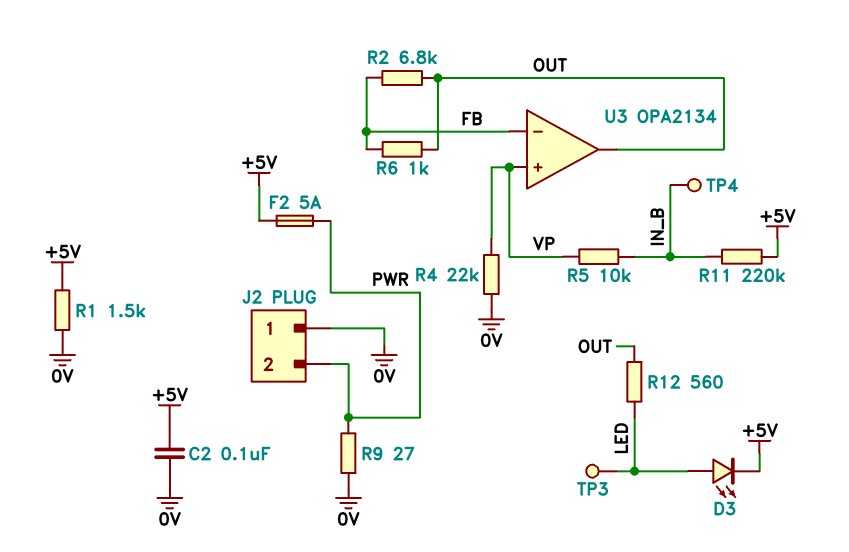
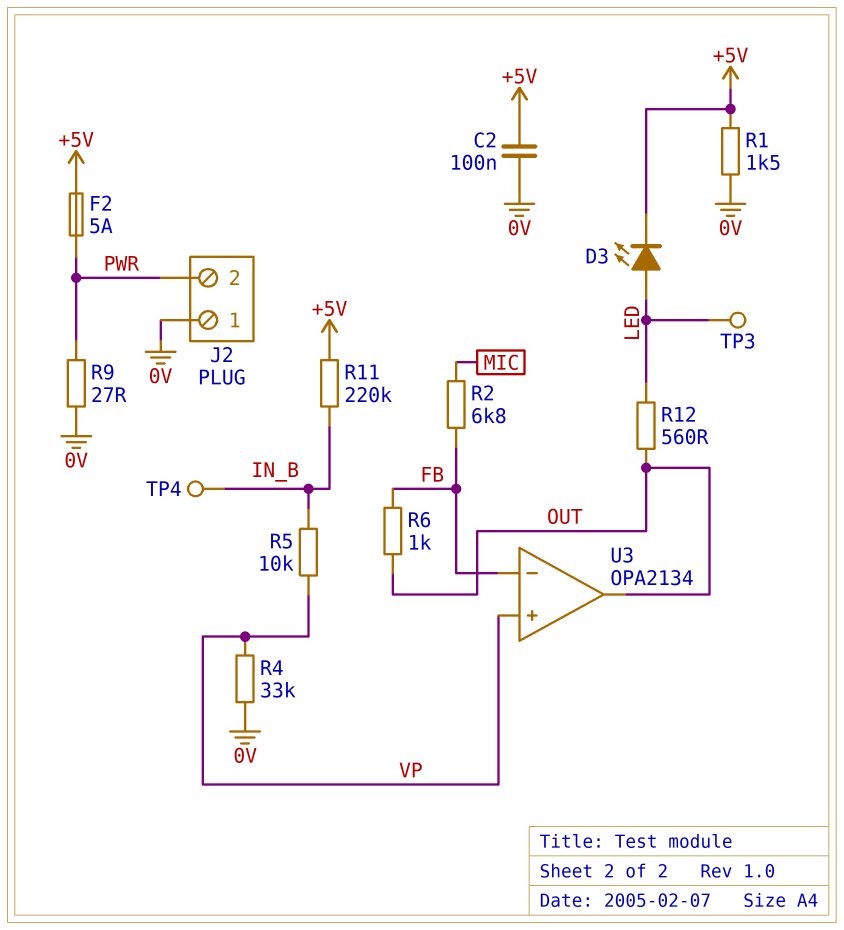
R2: 6.8k (FB, OUT) -> 6.8k (FB, MIC)
R4: 22k (0V, VP) -> 33k (0V, VP)

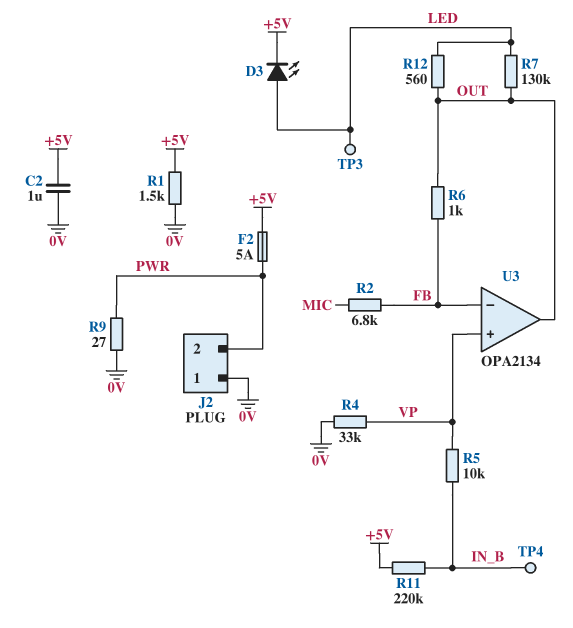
C2: 100nF (+5V, 0V) -> 1uF (+5V, 0V)
R7: none -> 130k (LED, OUT)

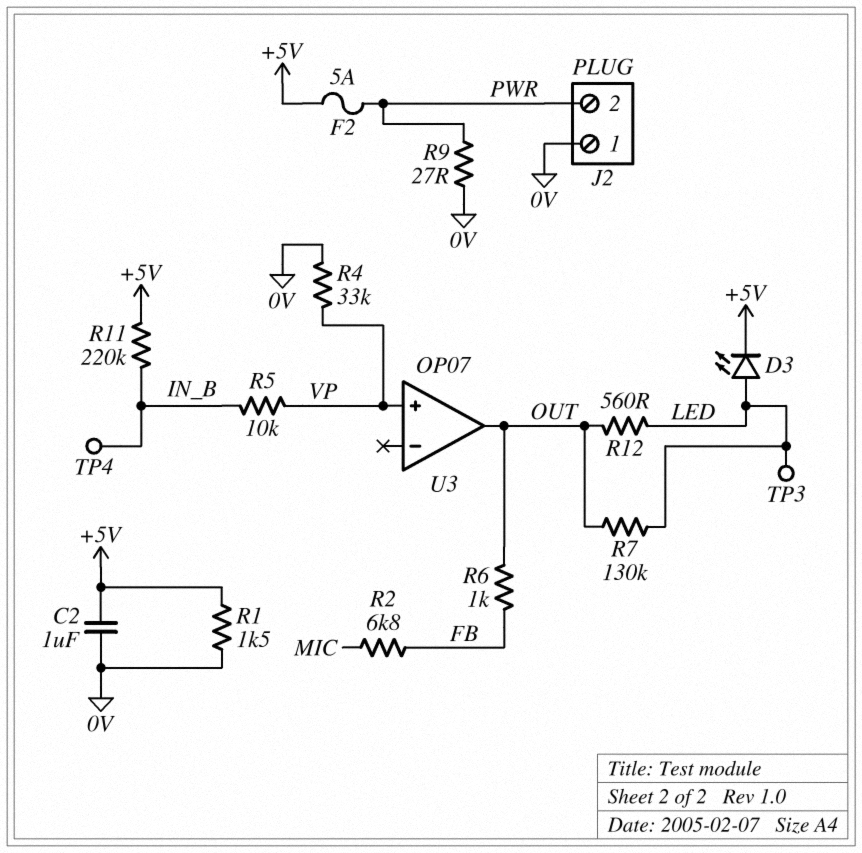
U3: OPA2134 -> OP07
U3 pin in-: FB -> none

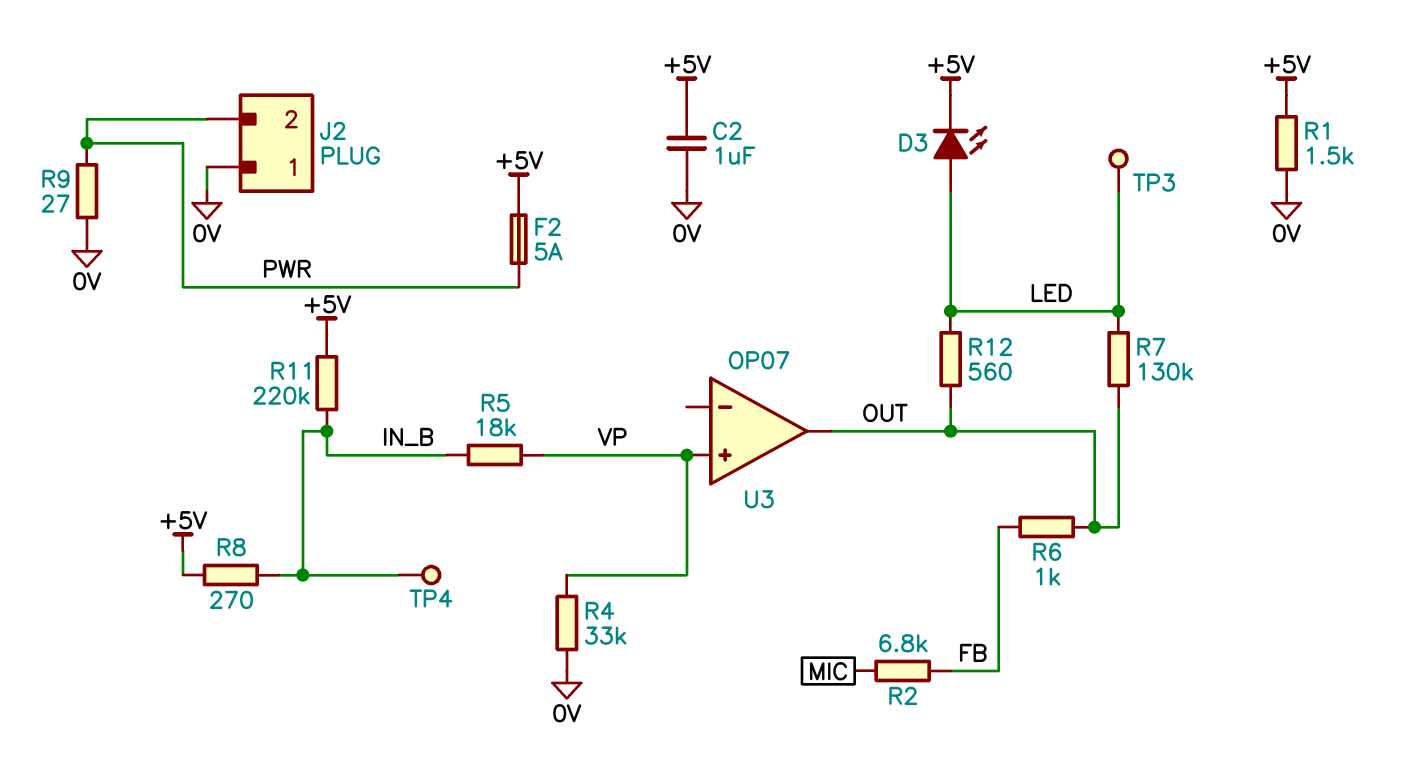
R5: 10k (IN_B, VP) -> 18k (IN_B, VP)
R8: none -> 270 (+5V, IN_B)

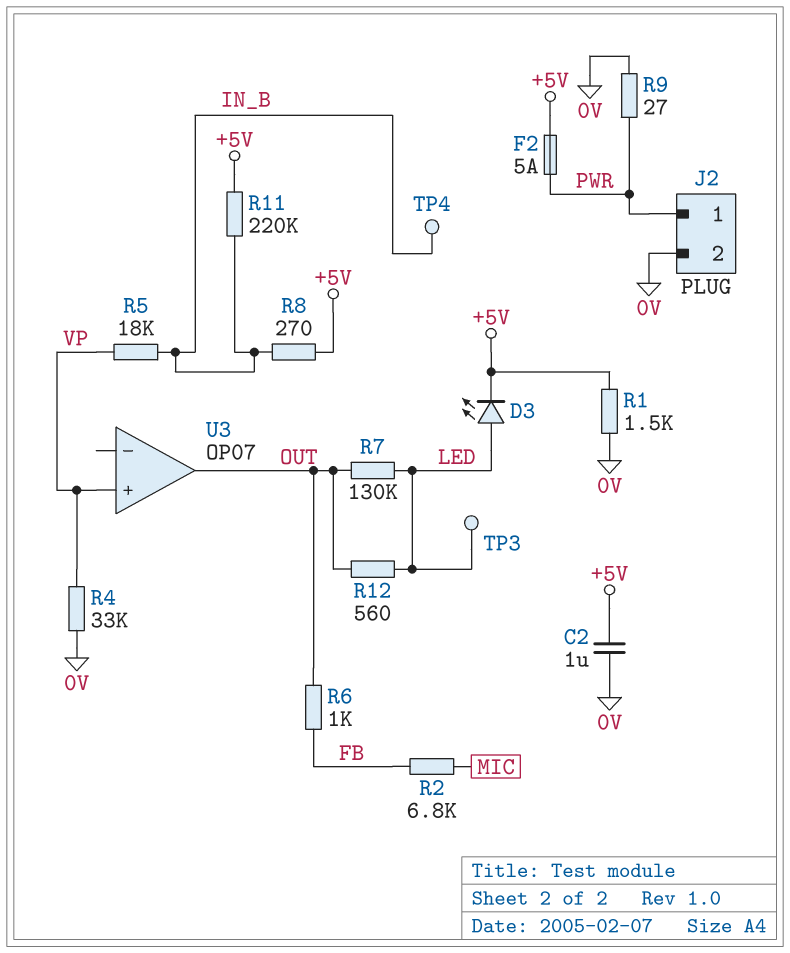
J2 pin 1: 0V -> PWR
J2 pin 2: PWR -> 0V

